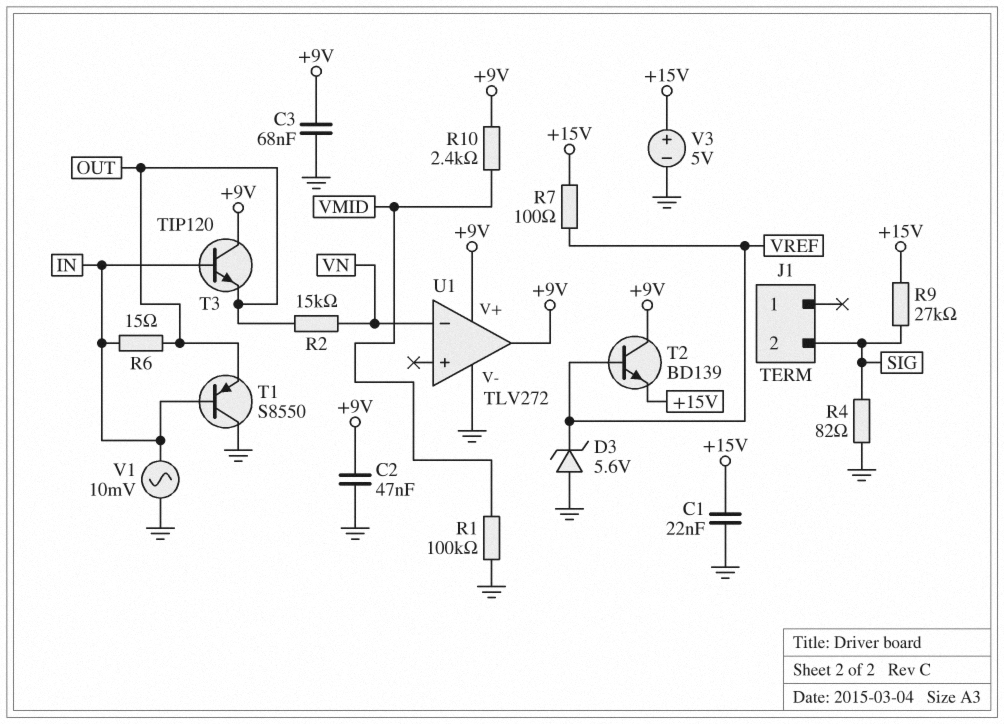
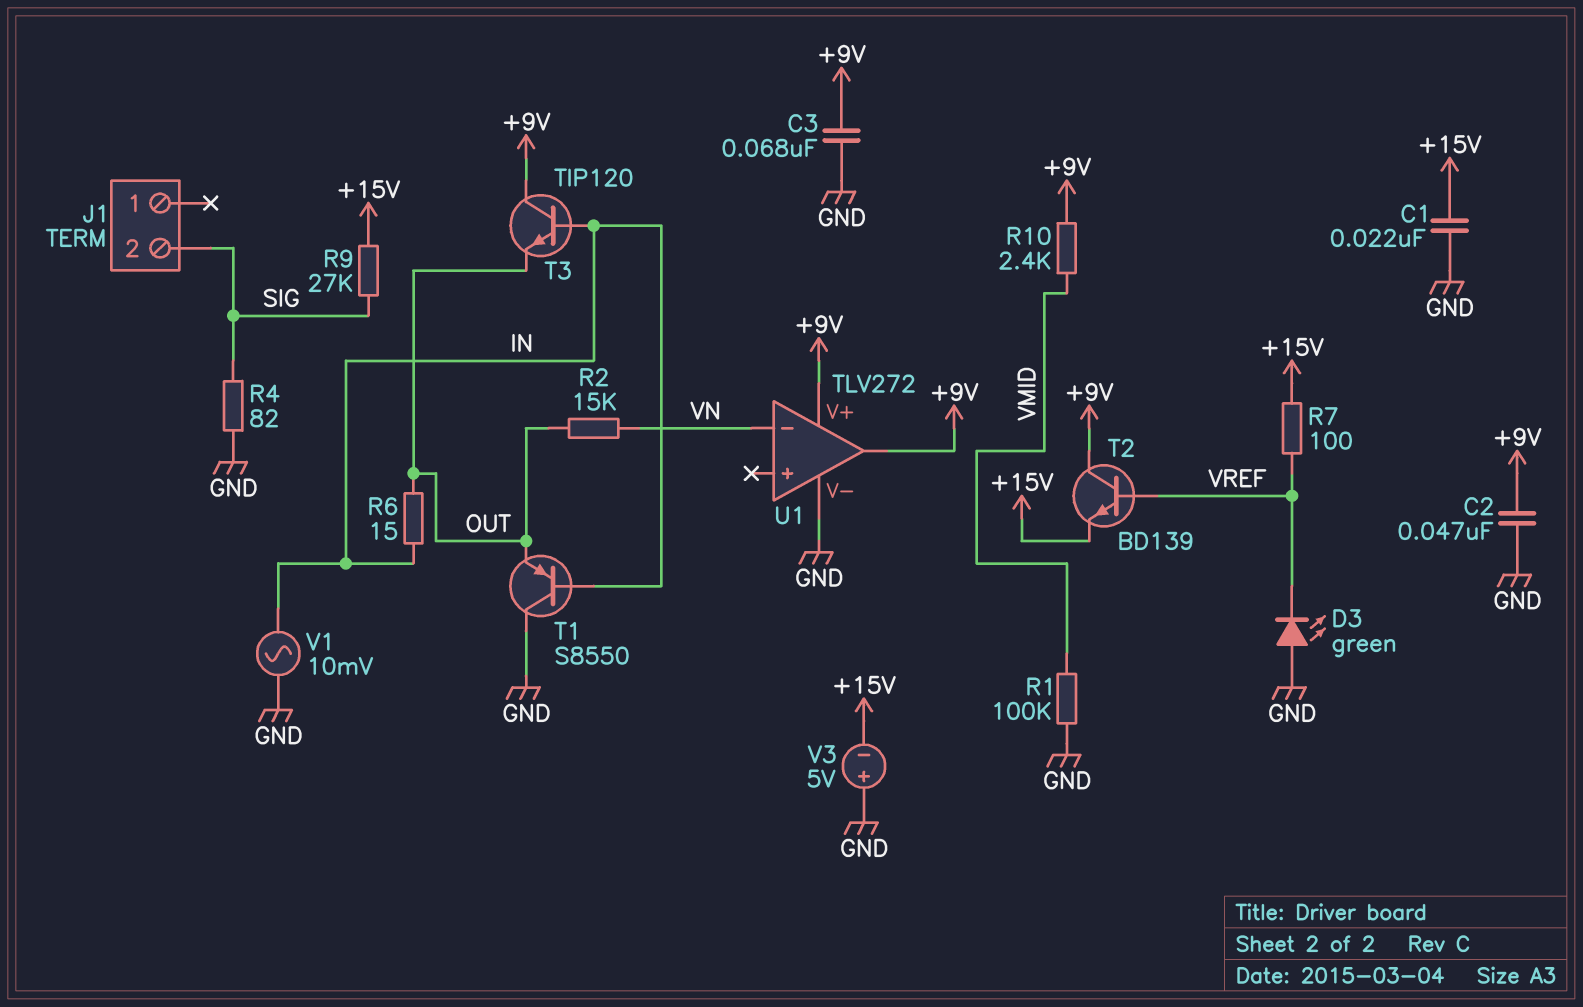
D3: zener 5.6V (A GND, K VREF) -> LED green (A GND, K VREF)
V3: 5V (plus +15V, minus GND) -> 5V (plus GND, minus +15V)

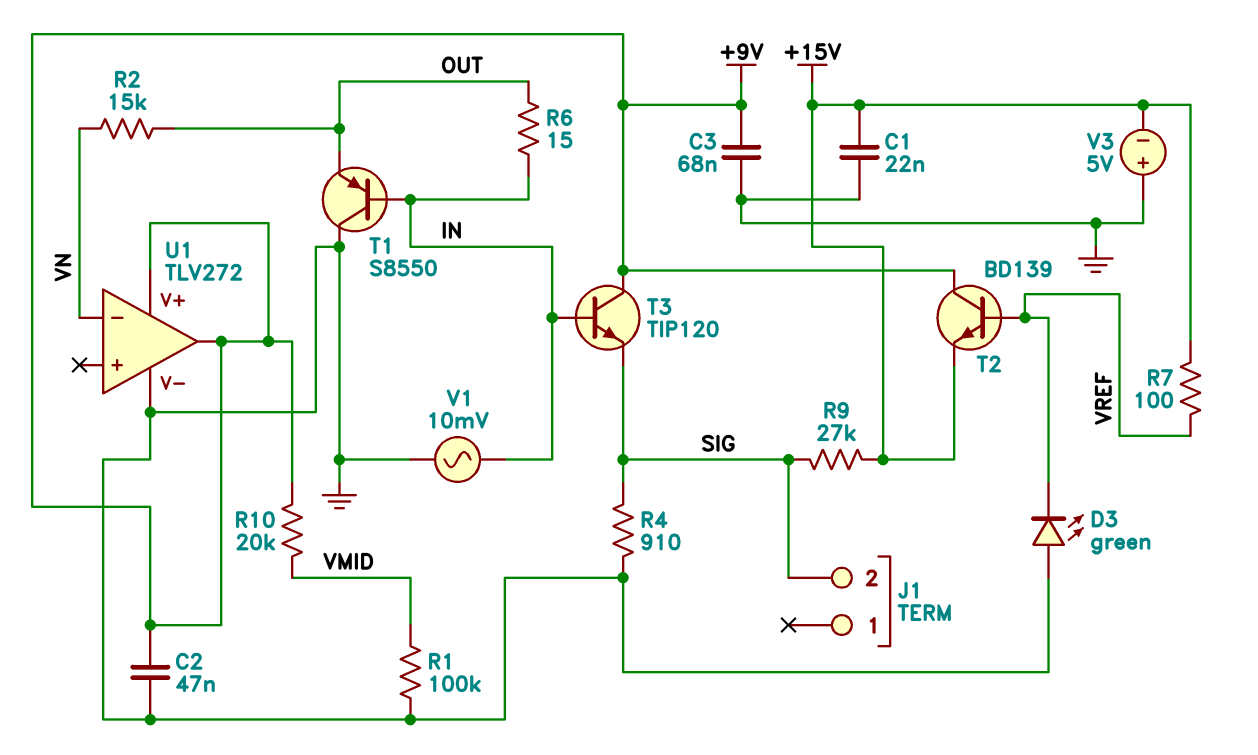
R4: 82 (GND, SIG) -> 910 (GND, SIG)
R10: 2.4k (+9V, VMID) -> 20k (+9V, VMID)
T3: NPN TIP120 (B IN, C +9V, E OUT) -> NPN TIP120 (B IN, C +9V, E SIG)

